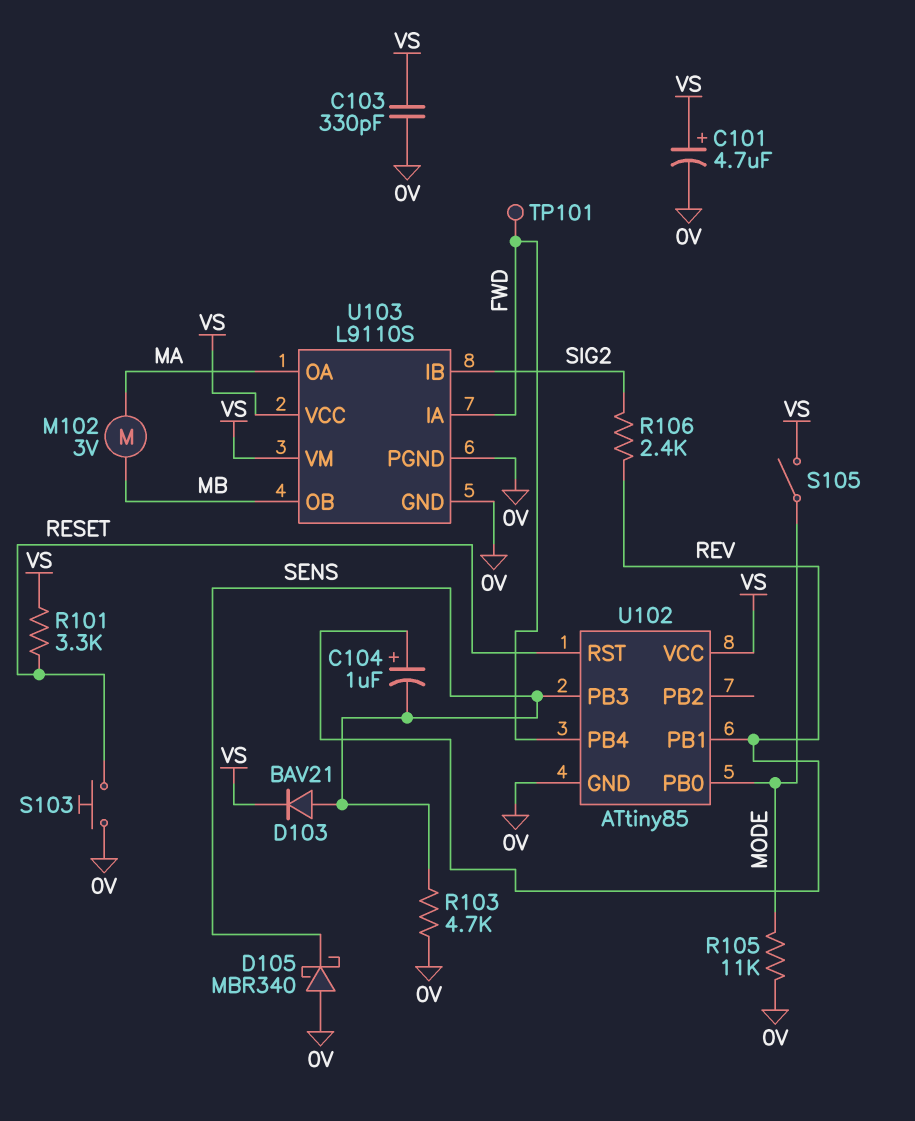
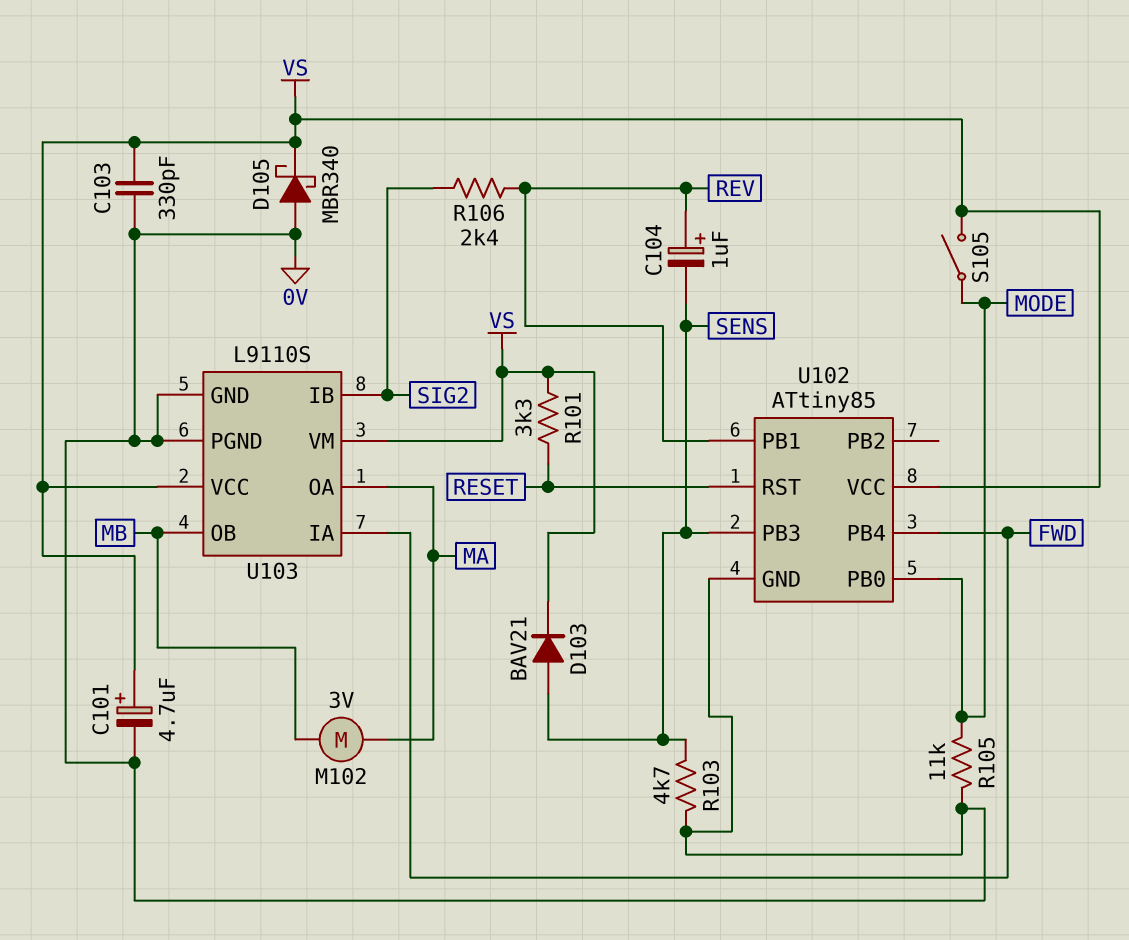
D105: schottky MBR340 (A 0V, K SENS) -> schottky MBR340 (A 0V, K VS)
S103: button (0V, RESET) -> none
TP101: test point (FWD) -> none

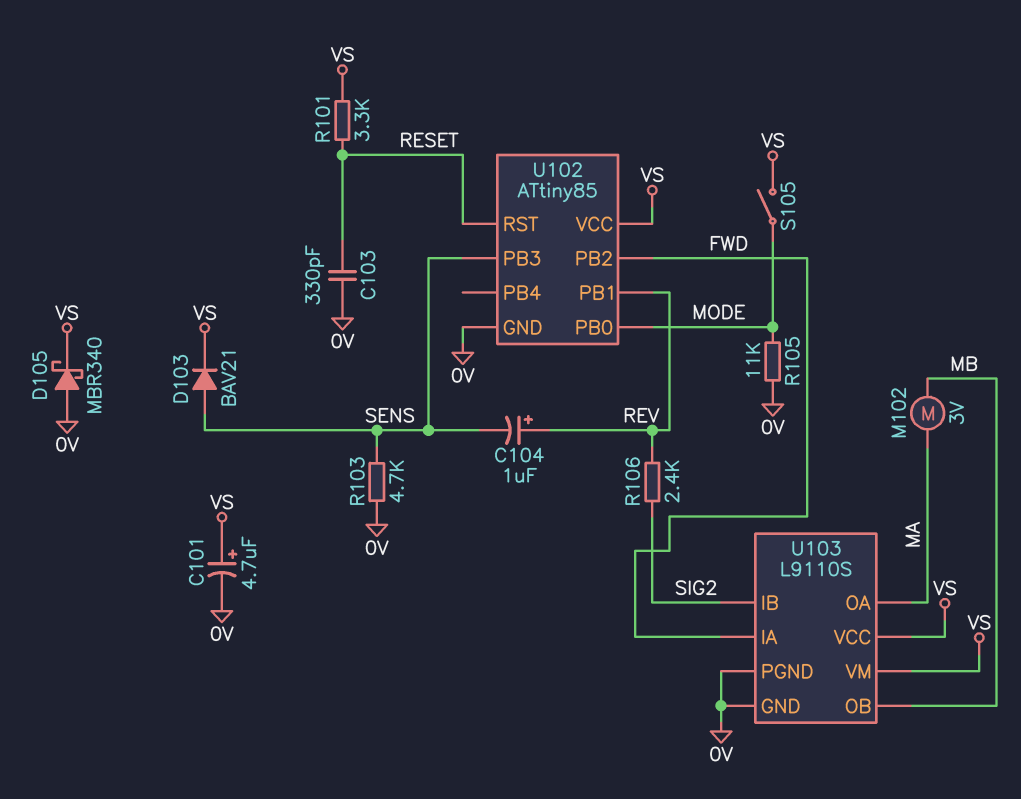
C103: 330pF (0V, VS) -> 330pF (0V, RESET)
U102 pin PB2: none -> FWD
U102 pin PB4: FWD -> none

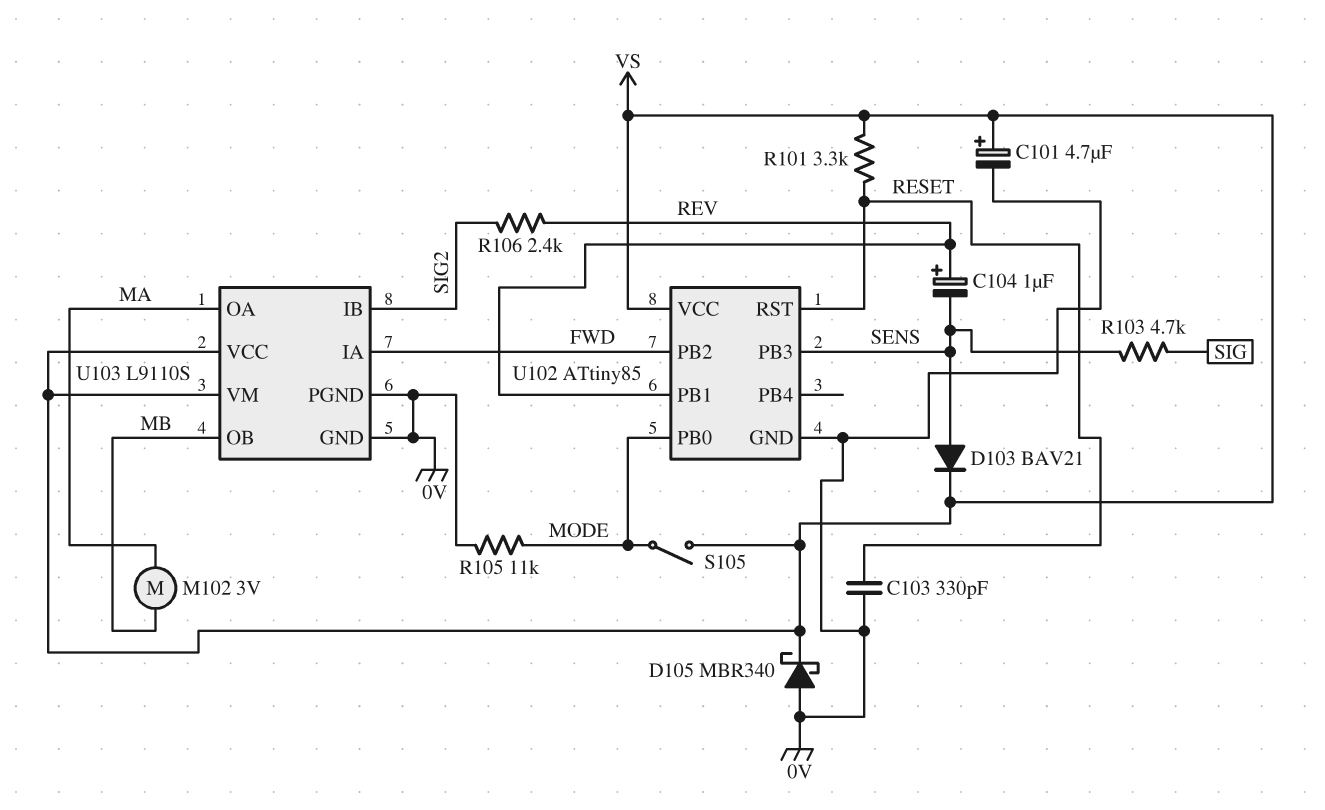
R103: 4.7k (0V, SENS) -> 4.7k (SENS, SIG)

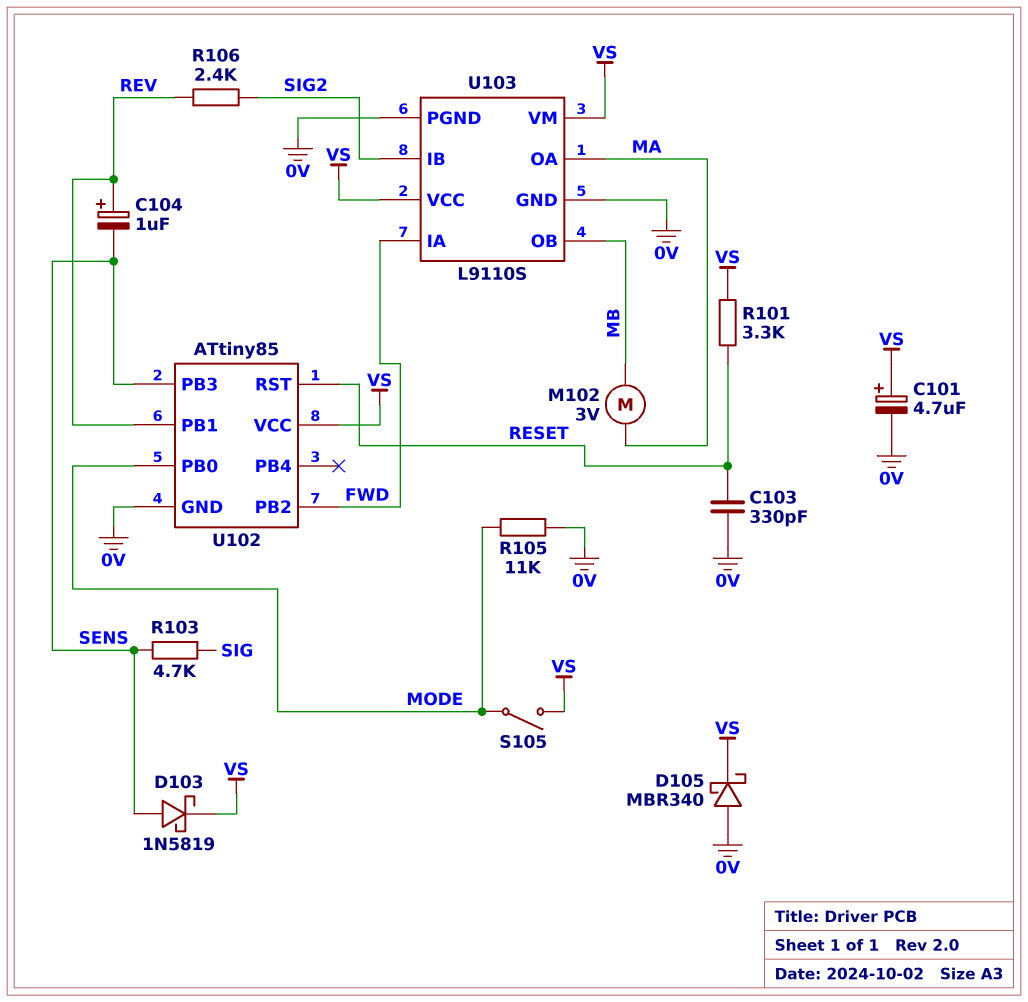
D103: diode BAV21 (A SENS, K VS) -> schottky 1N5819 (A SENS, K VS)

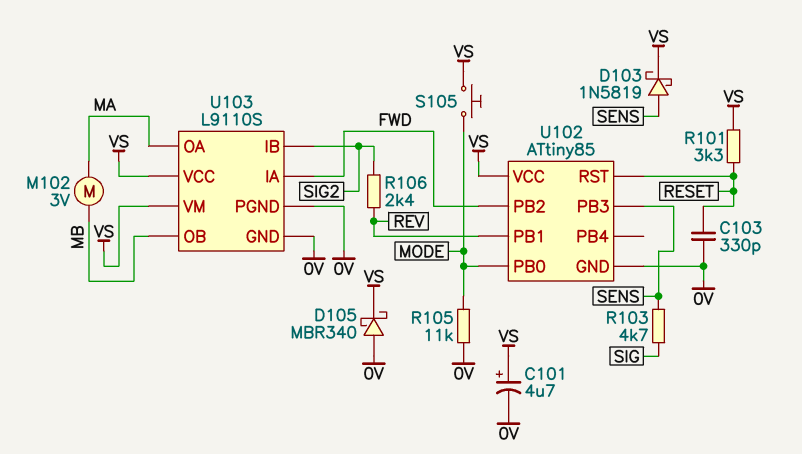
C104: 1uF (plus REV, minus SENS) -> none
S105: switch (MODE, VS) -> button (MODE, VS)

